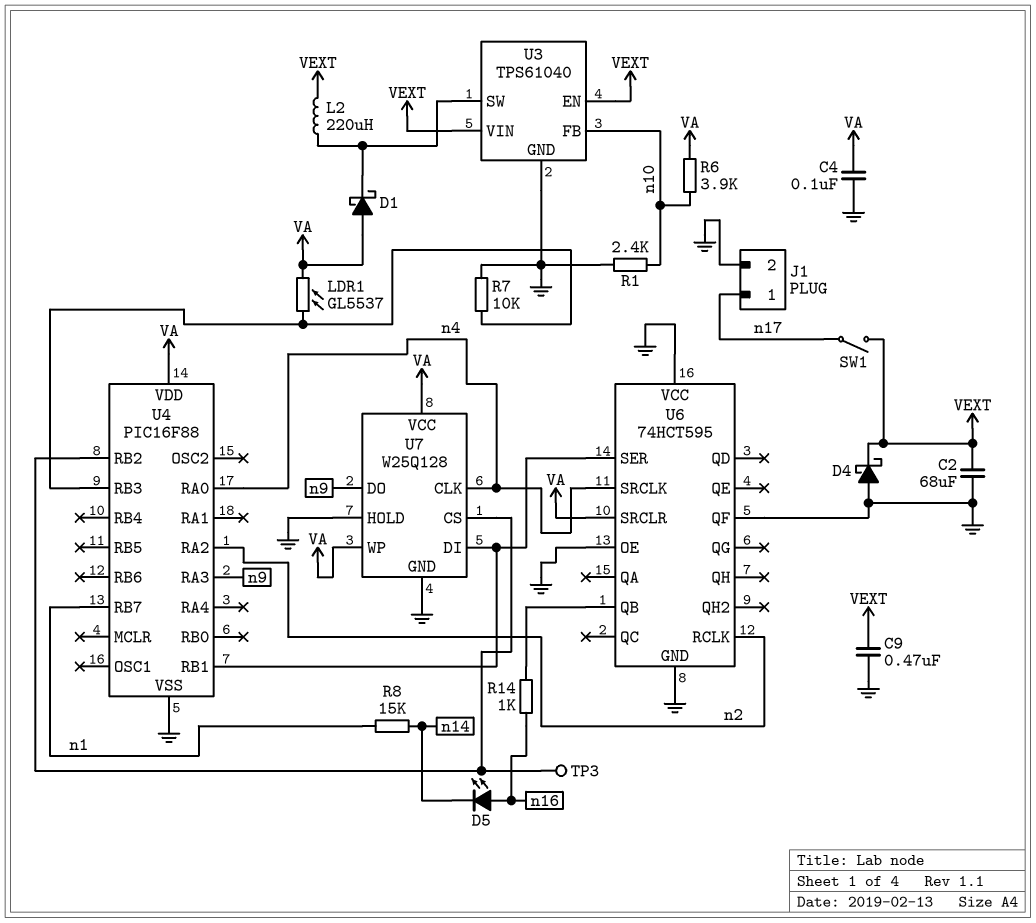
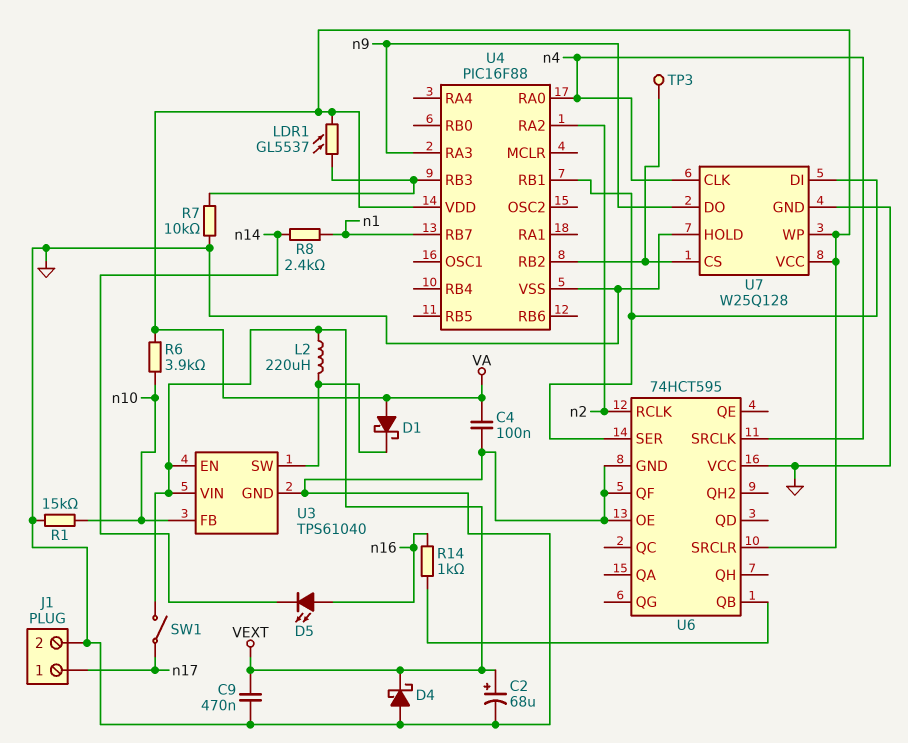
C2: 68uF (GND, VEXT) -> 68uF (plus VEXT, minus GND)
R1: 2.4k (GND, n10) -> 15k (GND, n10)
R8: 15k (n1, n14) -> 2.4k (n1, n14)

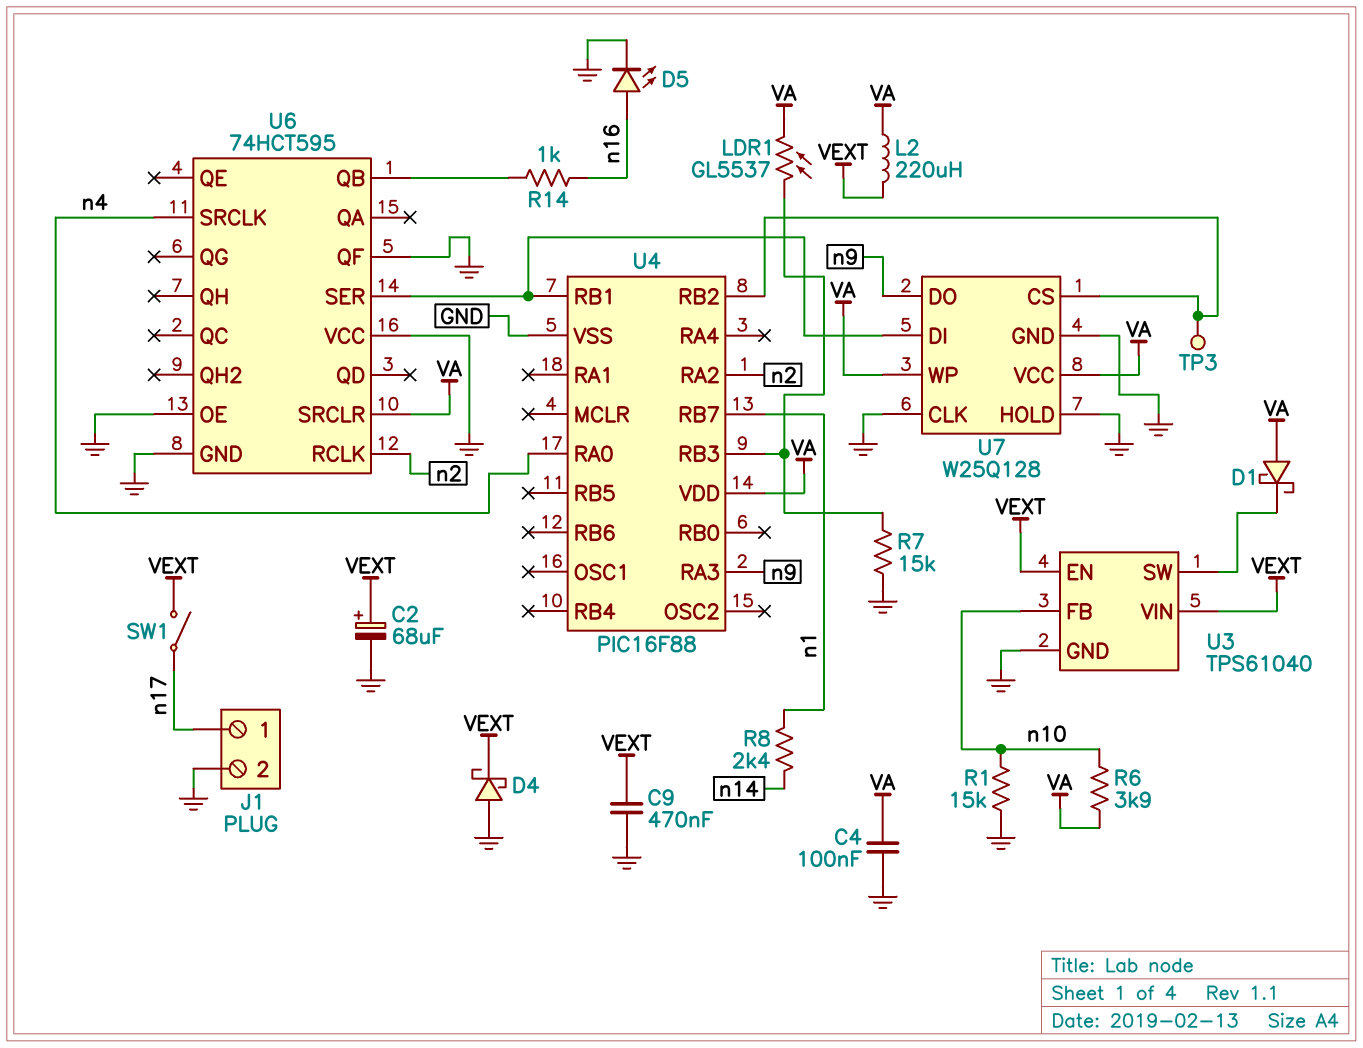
D5: LED (A n16, K n14) -> LED (A n16, K GND)
L2: 220uH (U3/SW, VEXT) -> 220uH (VA, VEXT)
R7: 10k (GND, U4/RB3) -> 15k (GND, U4/RB3)
U7 pin CLK: n4 -> GND

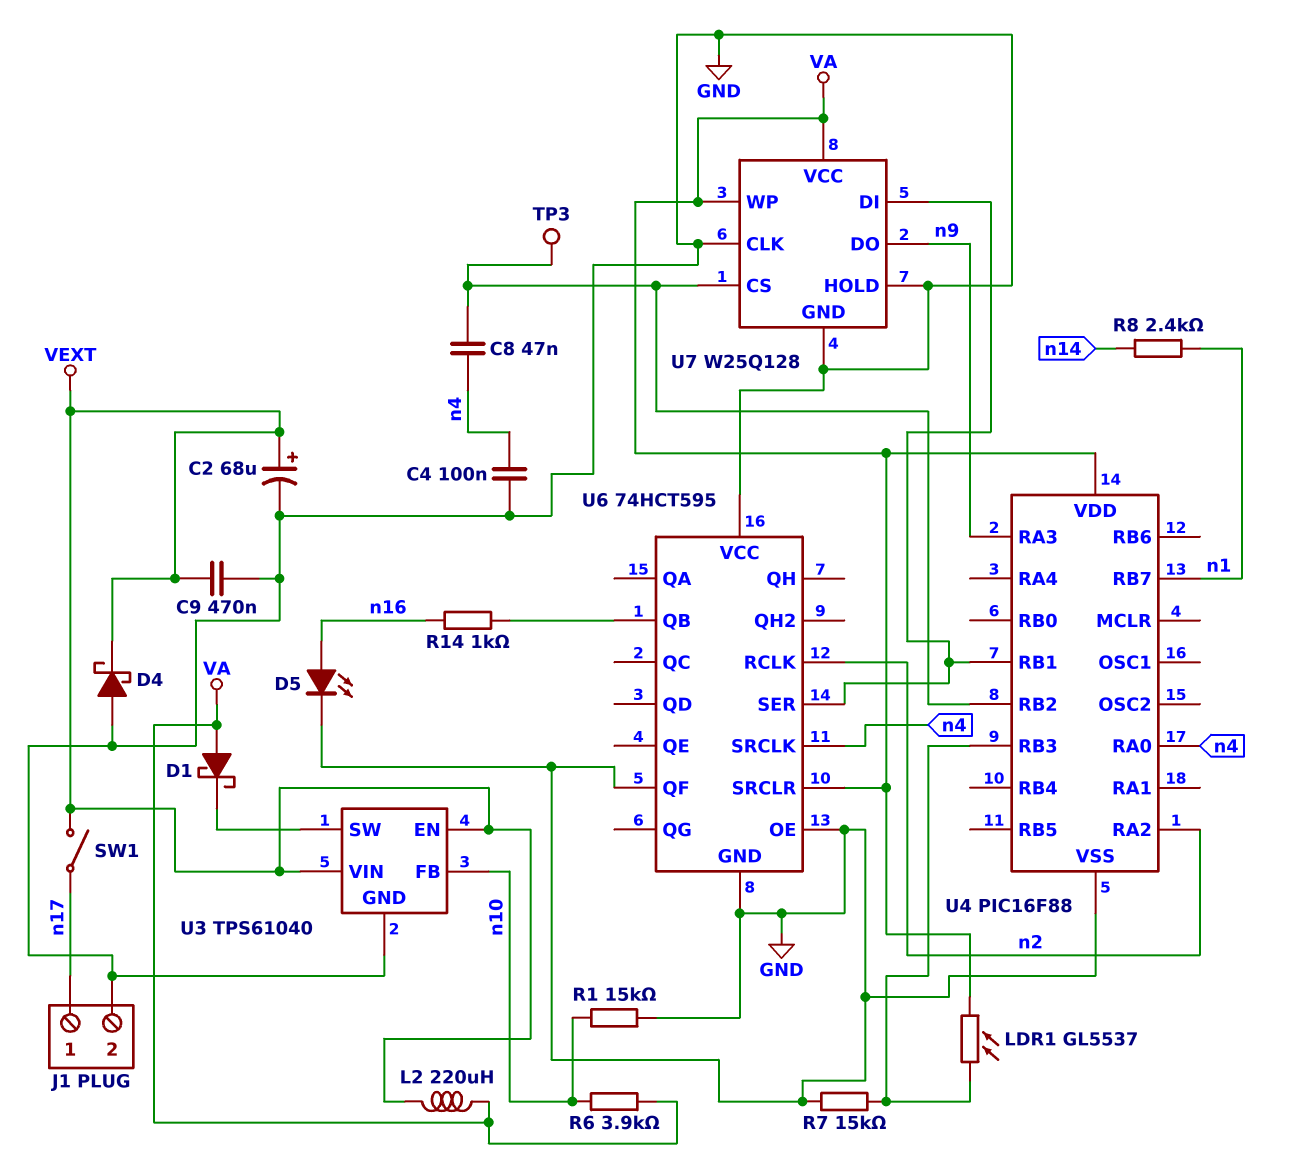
C4: 100nF (GND, VA) -> 100nF (GND, n4)
C8: none -> 47nF (U4/RB2, n4)

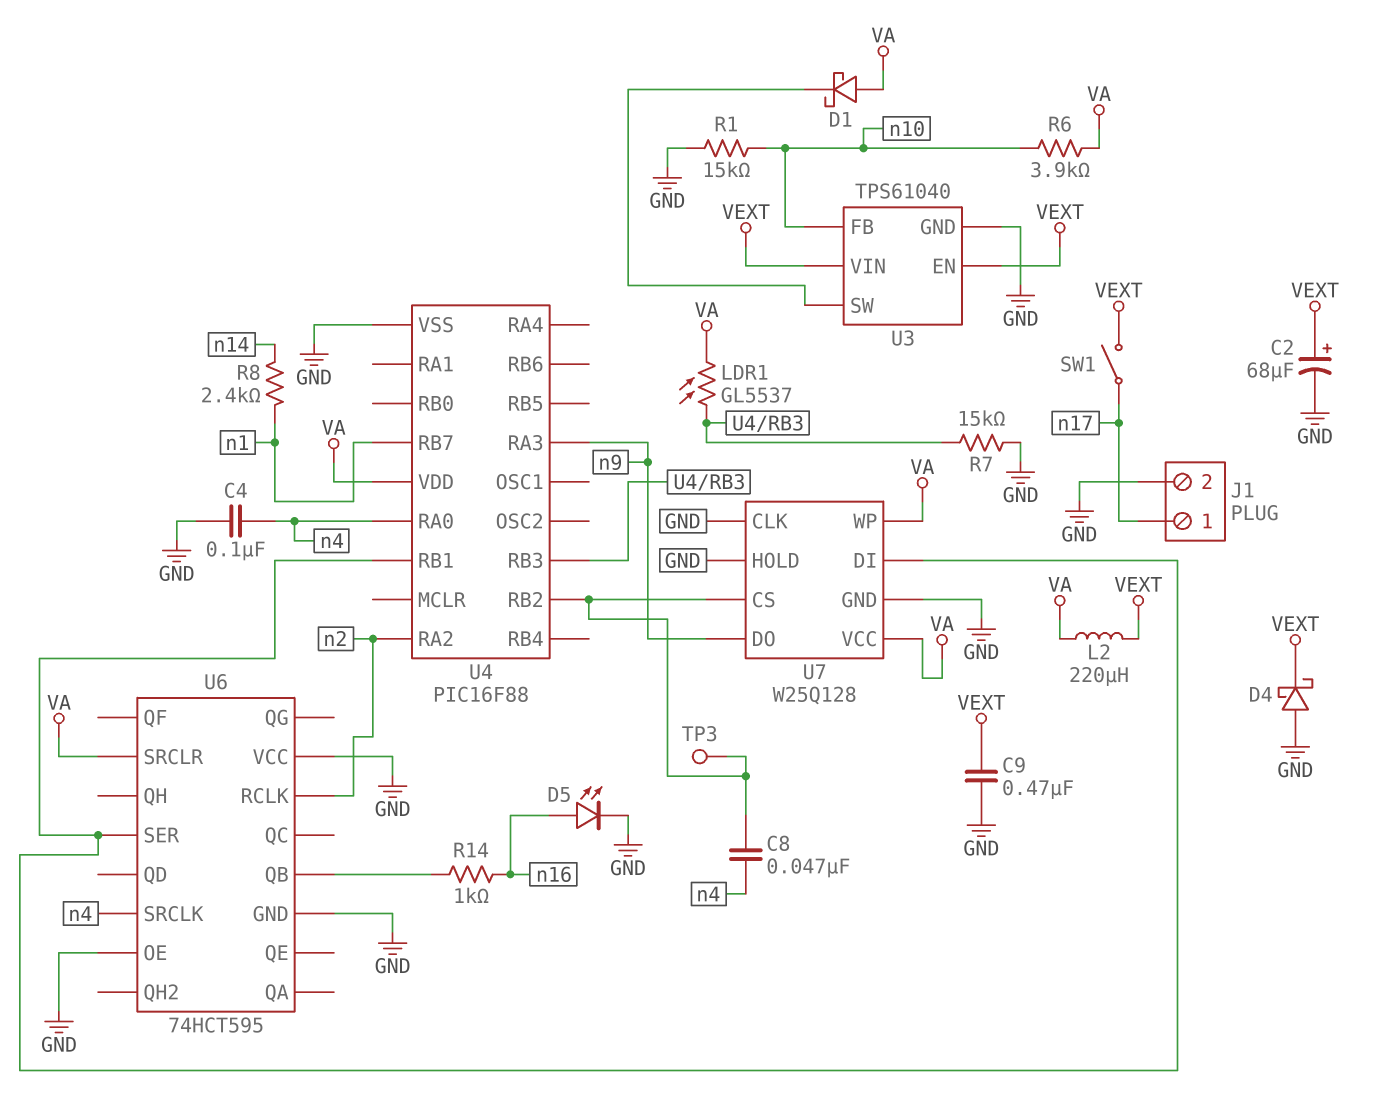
U6 pin QF: GND -> none

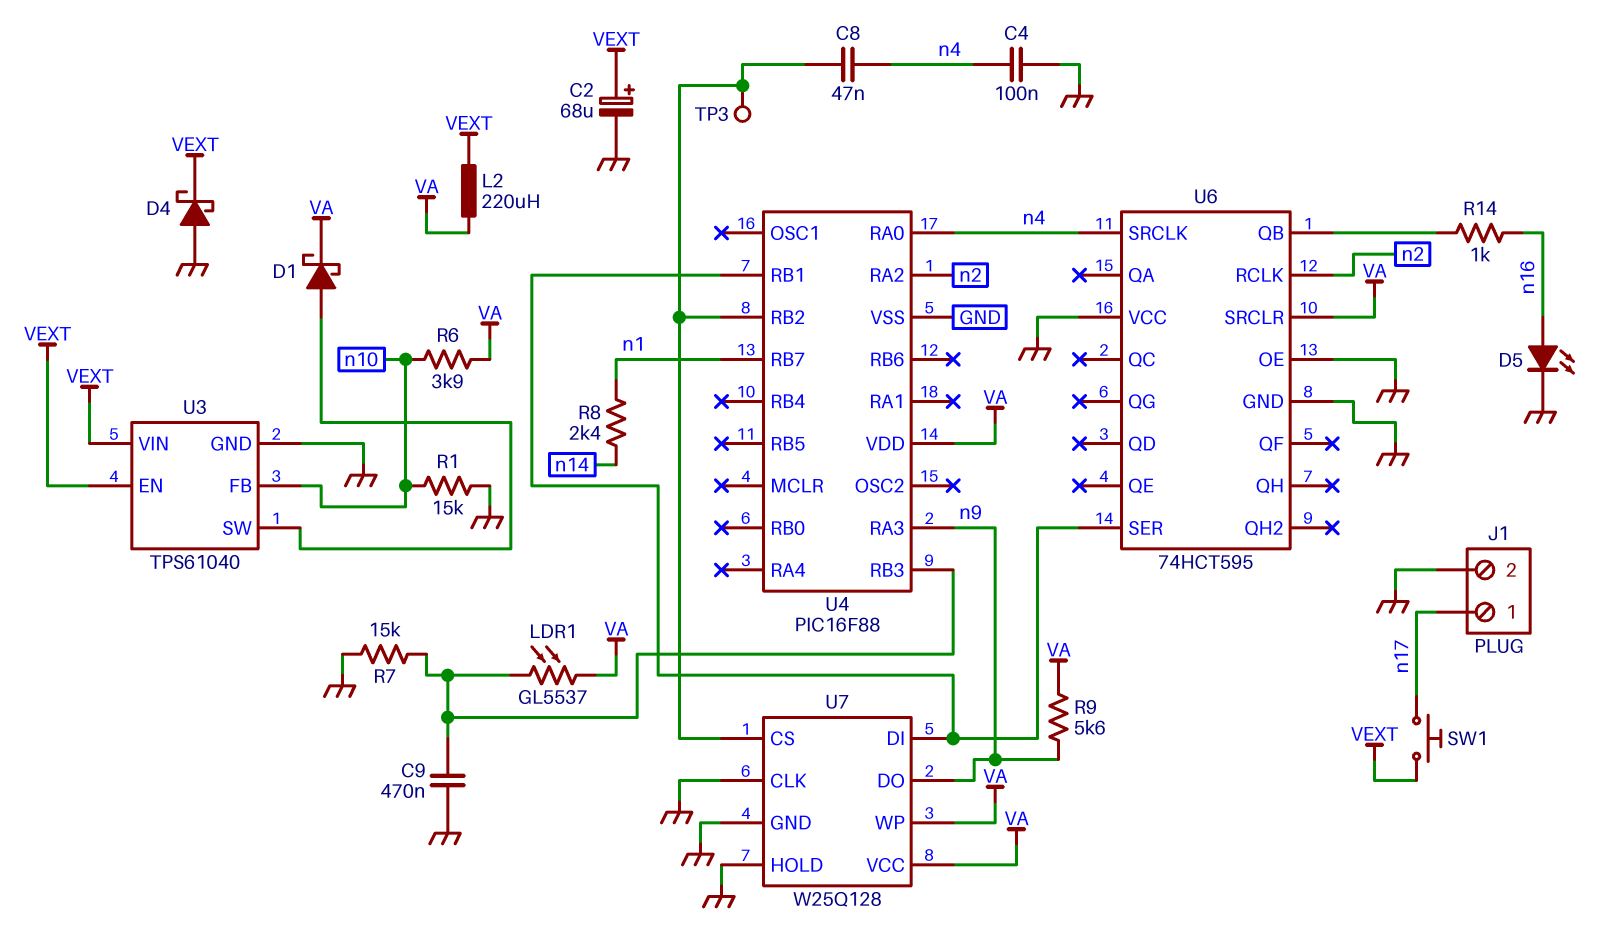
C9: 470nF (GND, VEXT) -> 470nF (GND, U4/RB3)
D1: schottky (A VA, K U3/SW) -> schottky (A U3/SW, K VA)
R9: none -> 5.6k (VA, n9)
SW1: switch (VEXT, n17) -> button (VEXT, n17)

